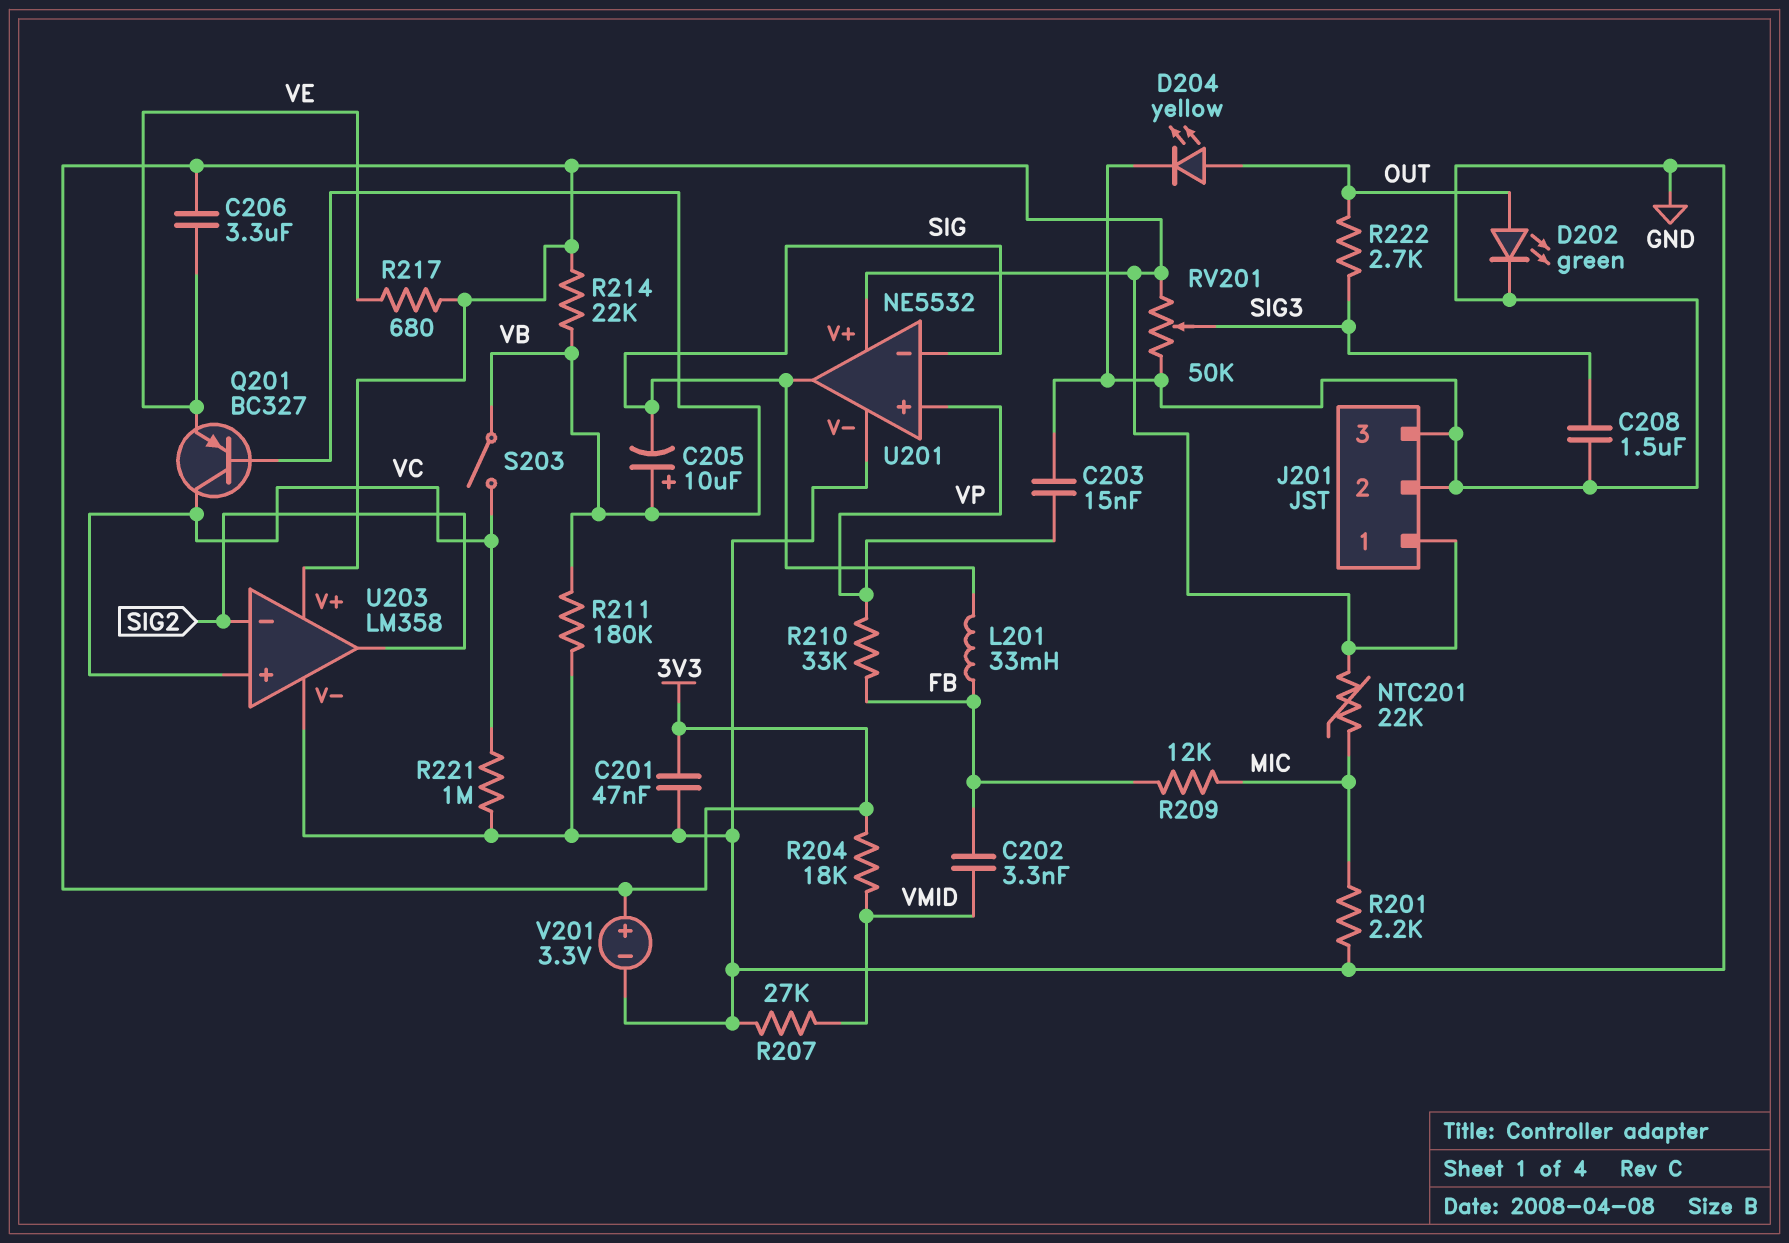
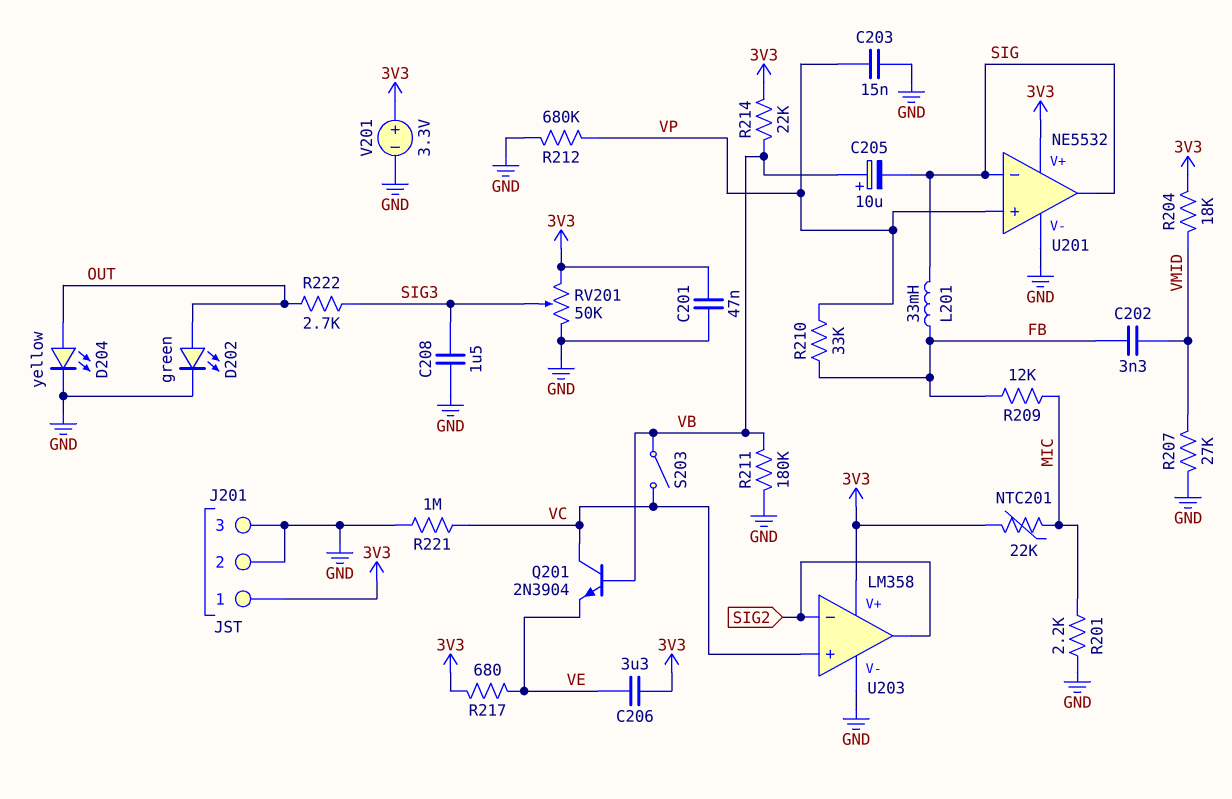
Q201: PNP BC327 (B VB, C VC, E VE) -> NPN 2N3904 (B VB, C VC, E VE)
R212: none -> 680k (GND, VP)

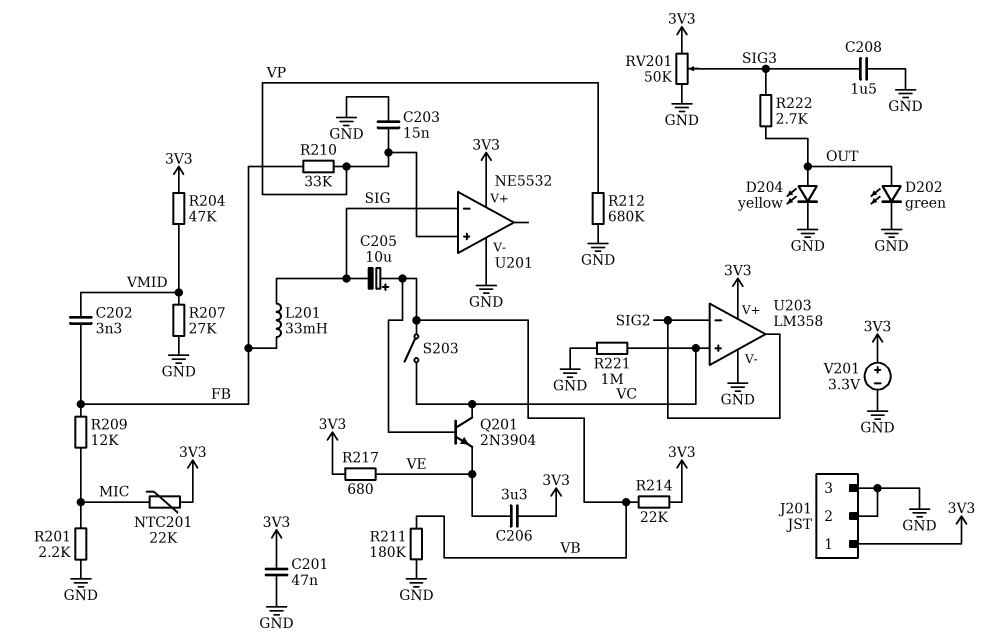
R204: 18k (3V3, VMID) -> 47k (3V3, VMID)
U201 pin out: SIG -> none

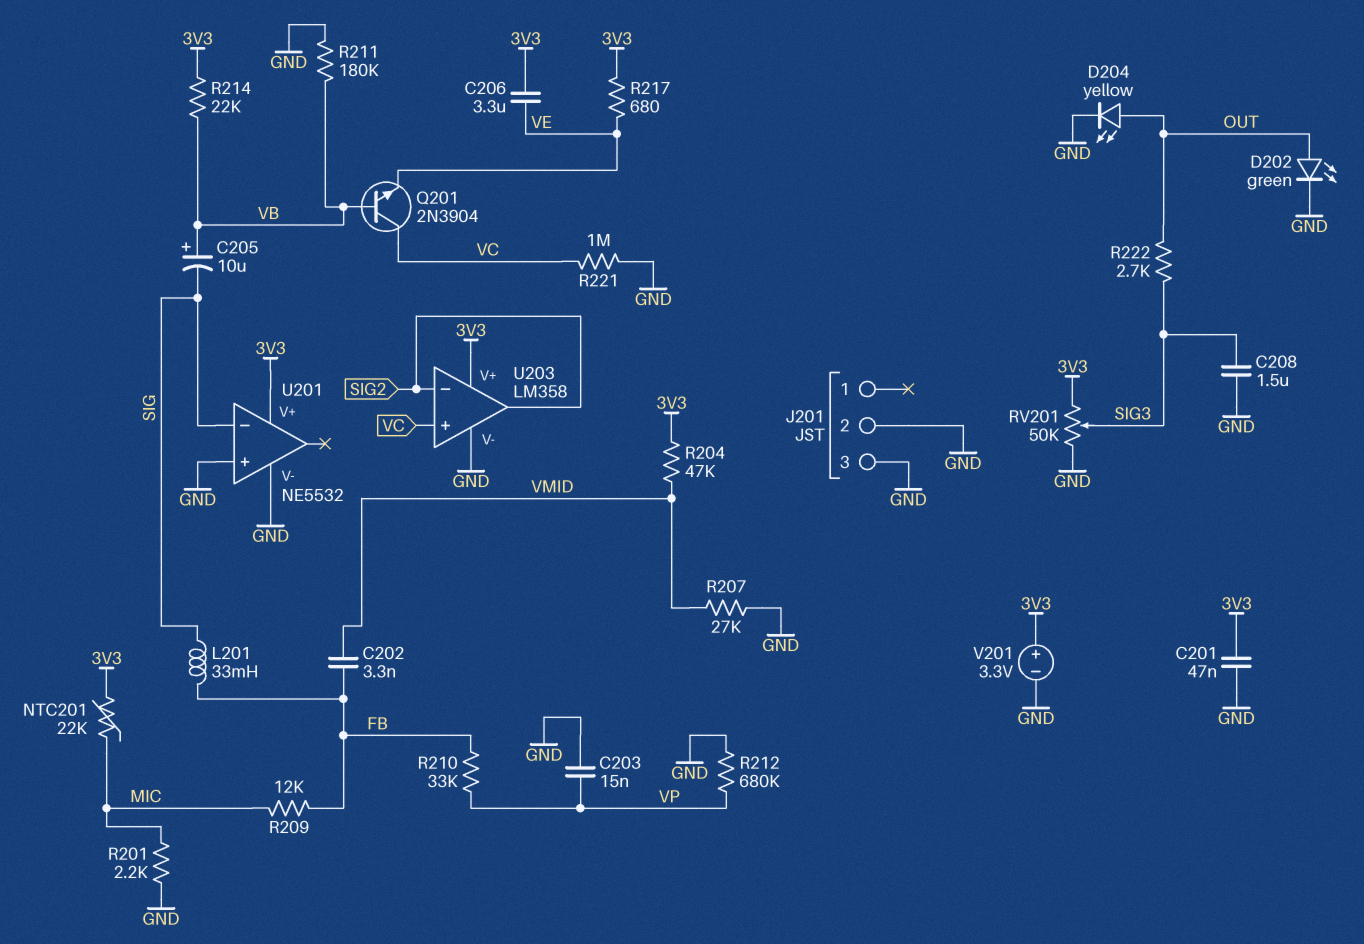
J201 pin 1: 3V3 -> none
S203: switch (VB, VC) -> none
U201 pin in+: VP -> GND

